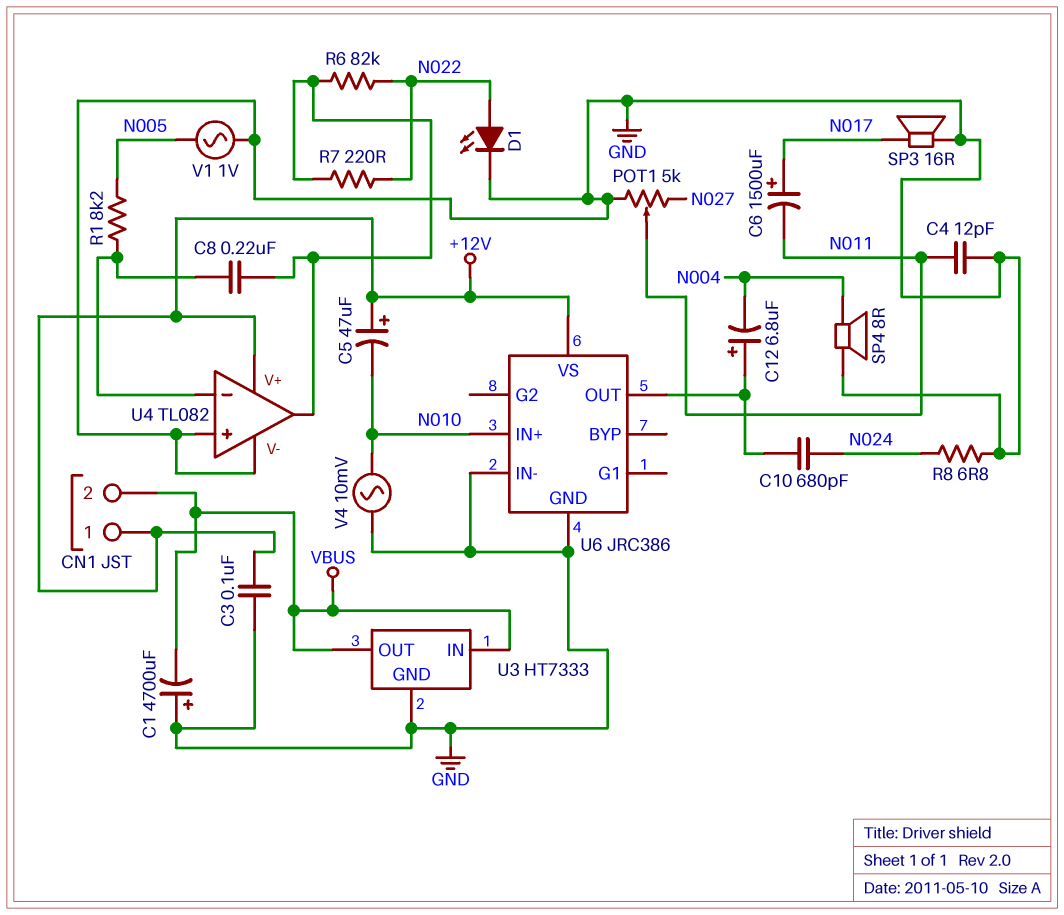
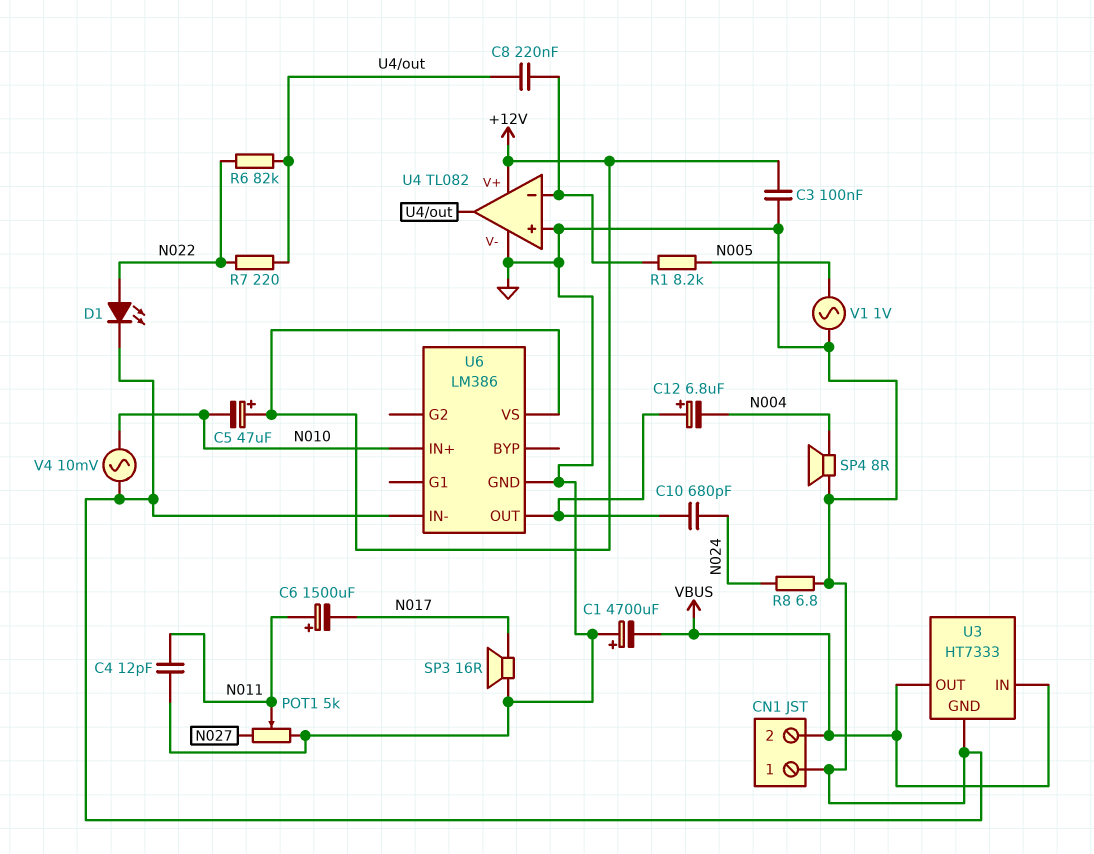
C6: 1500uF (plus N017, minus N011) -> 1500uF (plus N011, minus N017)
CN1 pin 1: +12V -> GND
U6: JRC386 -> LM386

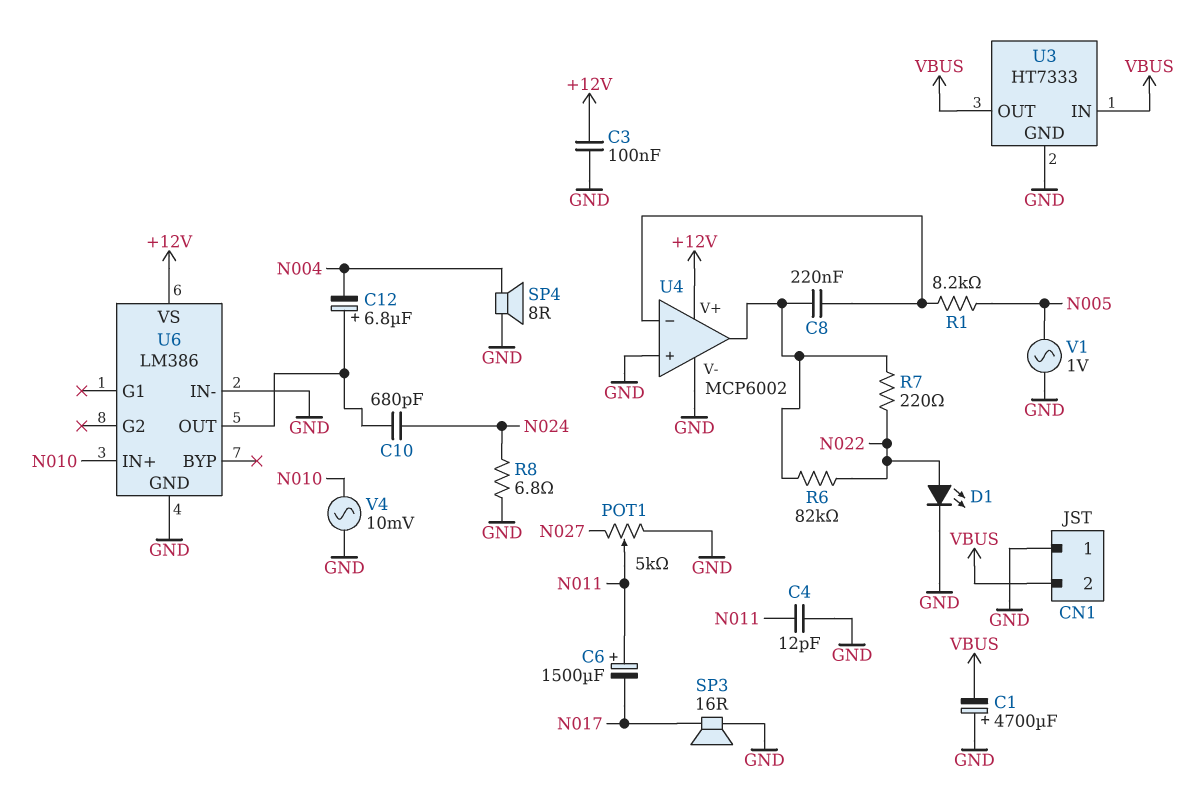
C5: 47uF (plus +12V, minus N010) -> none
U4: TL082 -> MCP6002

